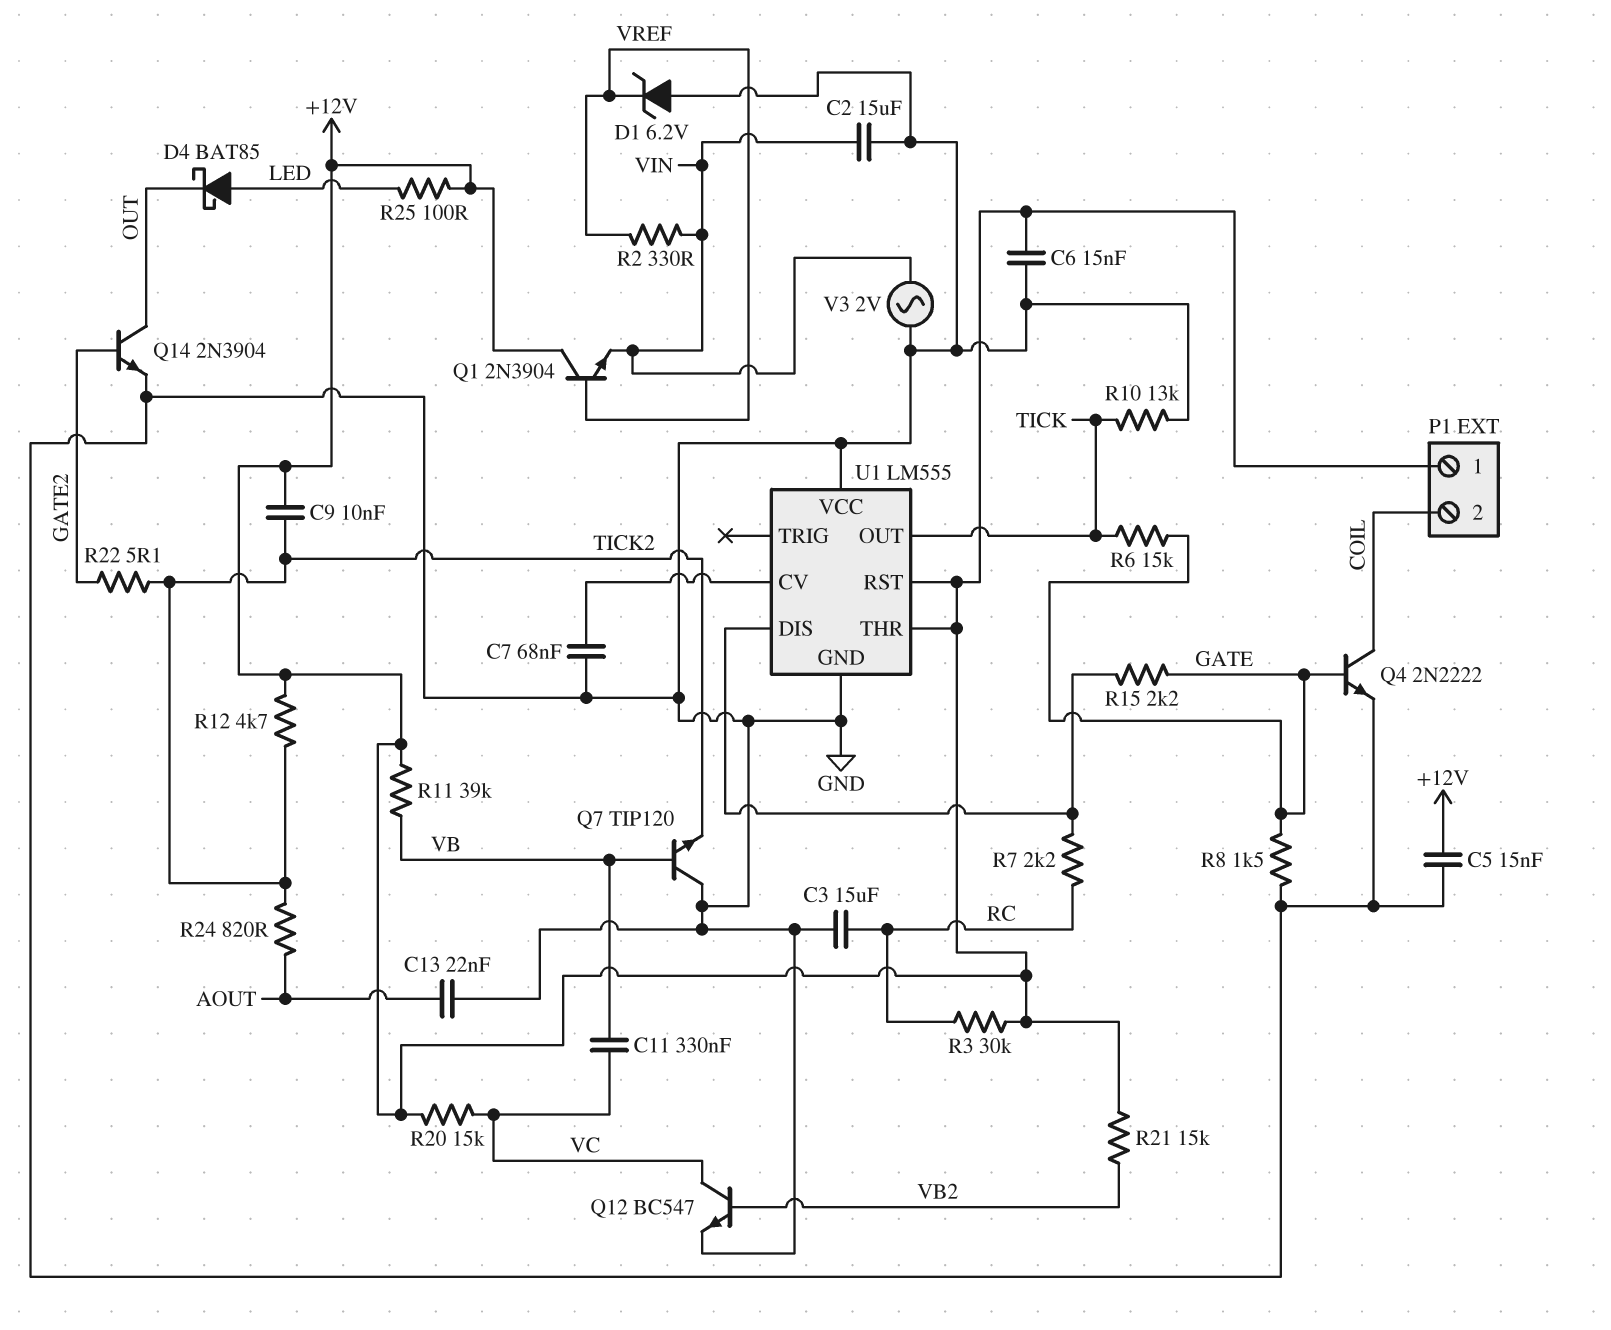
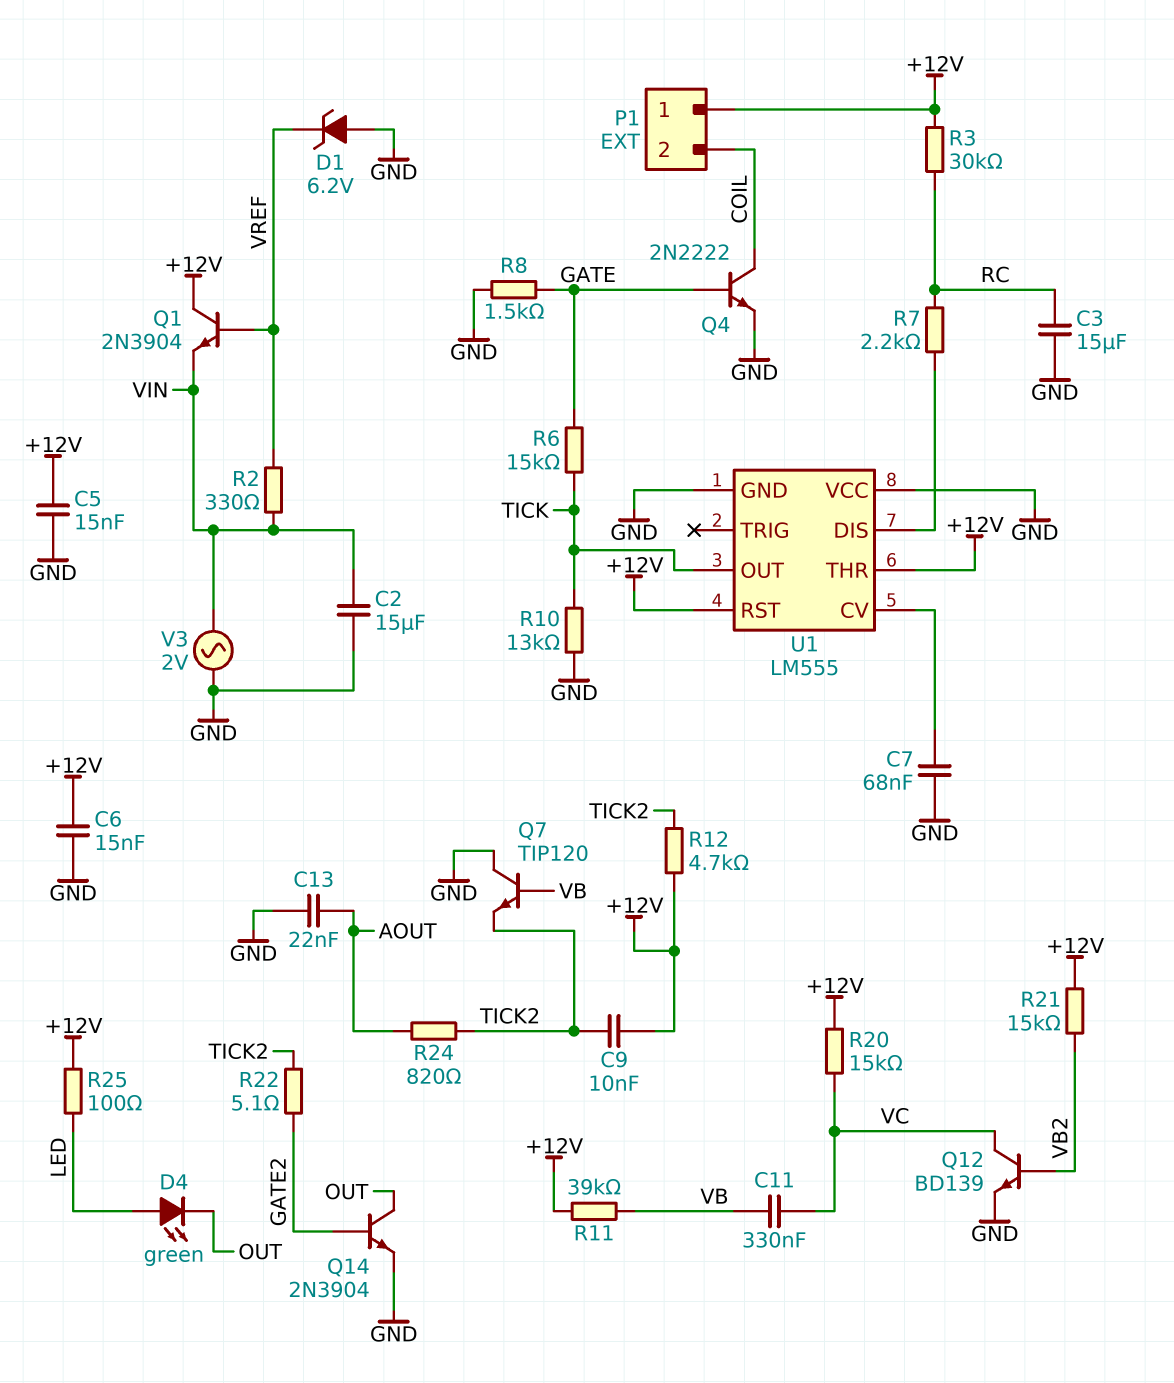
D4: schottky BAT85 (A LED, K OUT) -> LED green (A LED, K OUT)
Q12: NPN BC547 (B VB2, C VC, E GND) -> NPN BD139 (B VB2, C VC, E GND)
R15: 2.2k (GATE, U1/DIS) -> none

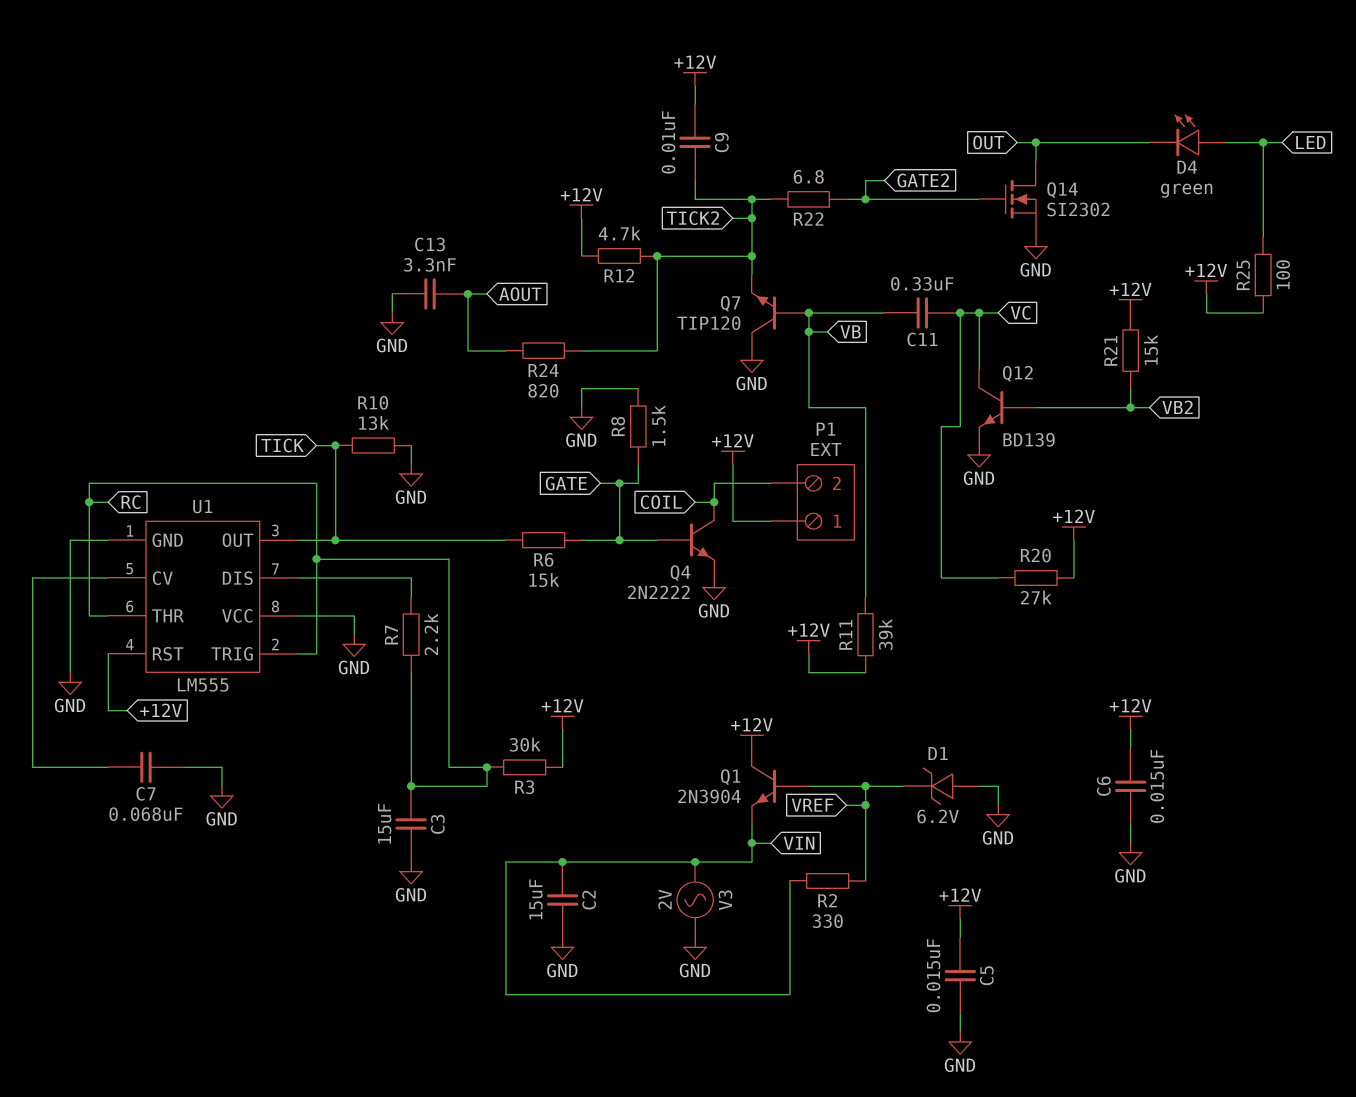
C13: 22nF (AOUT, GND) -> 3.3nF (AOUT, GND)
Q14: NPN 2N3904 (B GATE2, C OUT, E GND) -> NMOS SI2302 (G GATE2, D OUT, S GND)
R20: 15k (+12V, VC) -> 27k (+12V, VC)
R22: 5.1 (GATE2, TICK2) -> 6.8 (GATE2, TICK2)
U1 pin THR: +12V -> RC
U1 pin TRIG: none -> RC

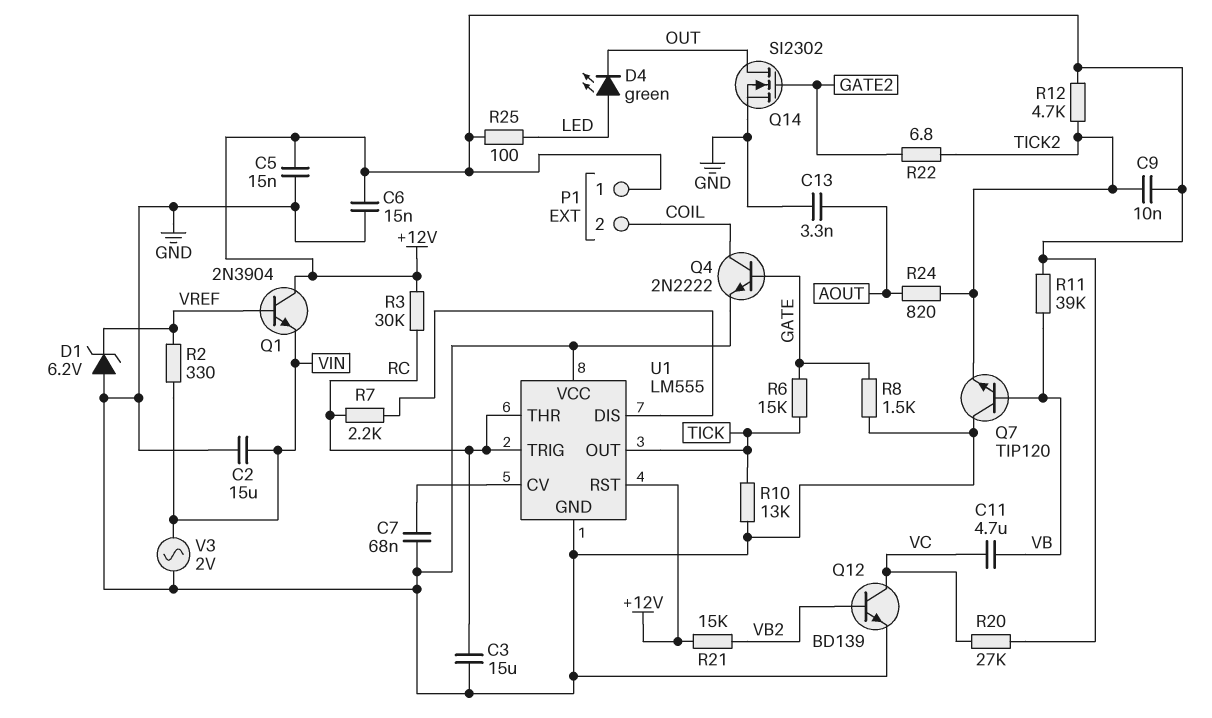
C11: 330nF (VB, VC) -> 4.7uF (VB, VC)

